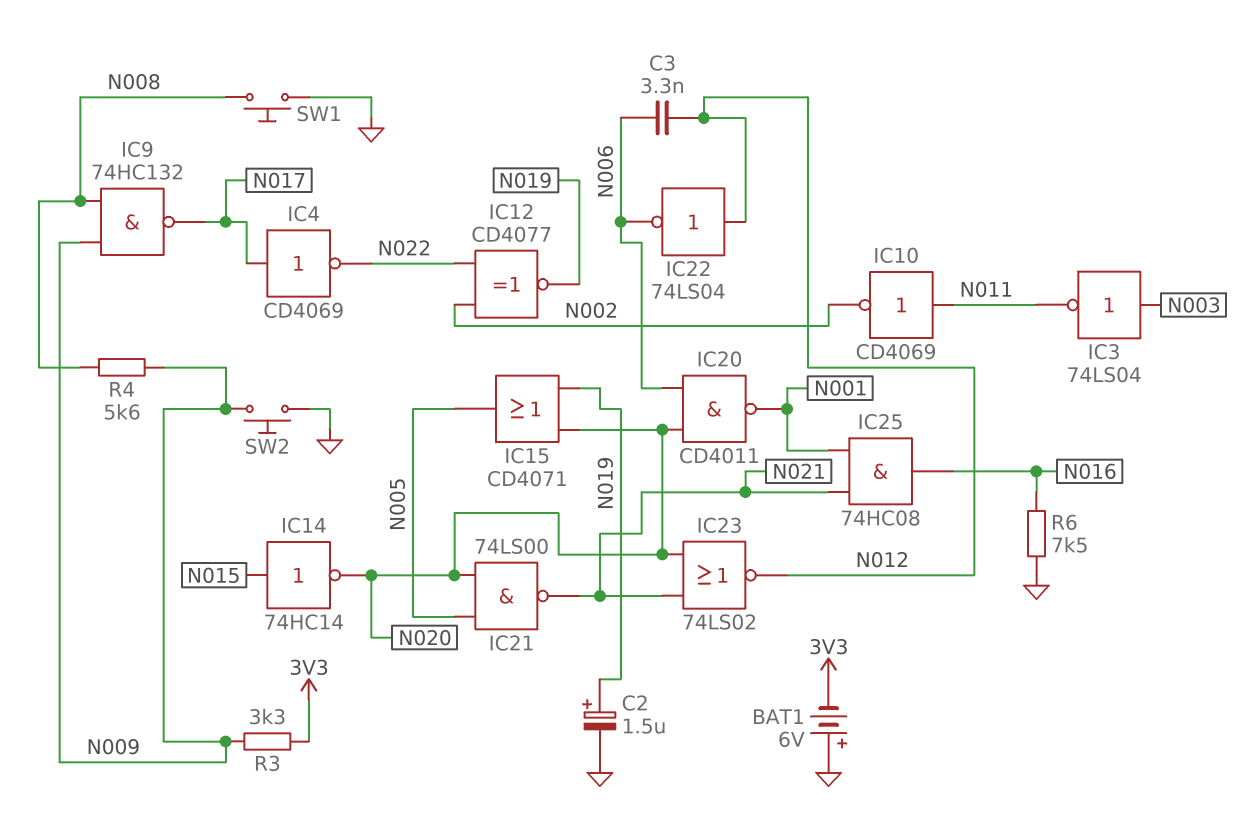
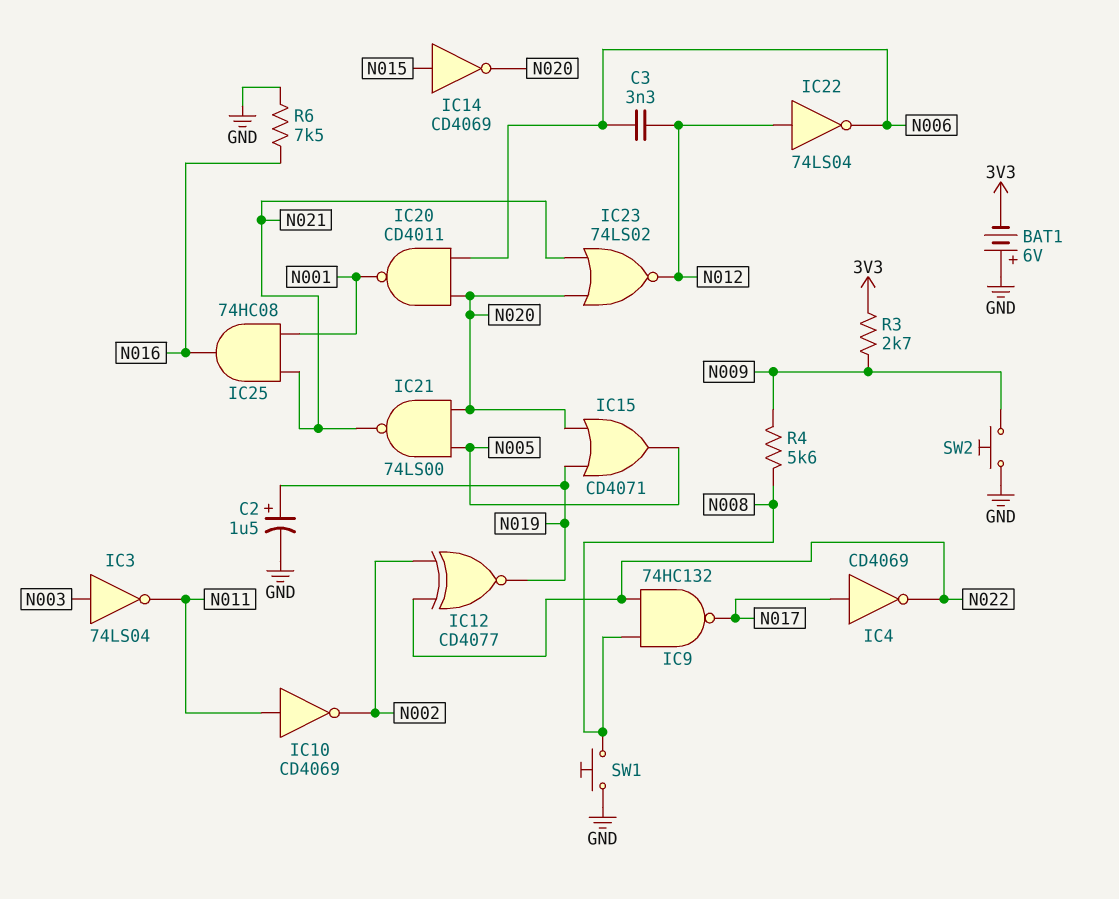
IC9: NAND 74HC132 (in N008, in N009, out N017) -> NAND 74HC132 (in N008, in N022, out N017)
IC14: NOT 74HC14 (in N015, out N020) -> NOT CD4069 (in N015, out N020)
R3: 3.3k (3V3, N009) -> 2.7k (3V3, N009)

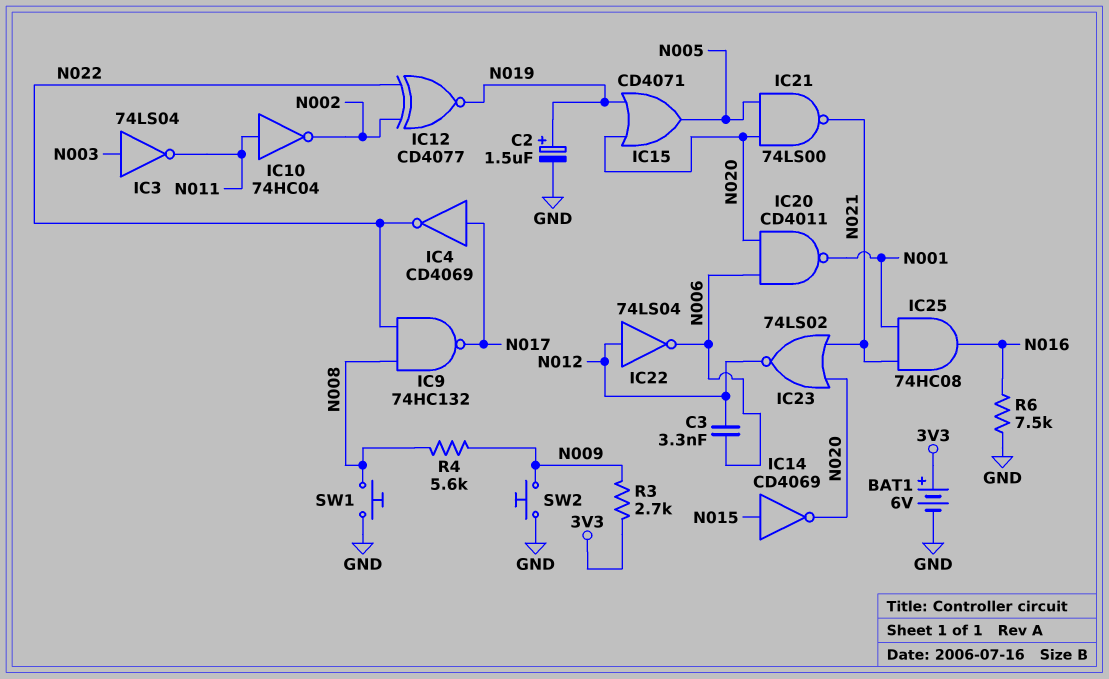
BAT1: 6V (plus GND, minus 3V3) -> 6V (plus 3V3, minus GND)
IC10: NOT CD4069 (in N011, out N002) -> NOT 74HC04 (in N011, out N002)

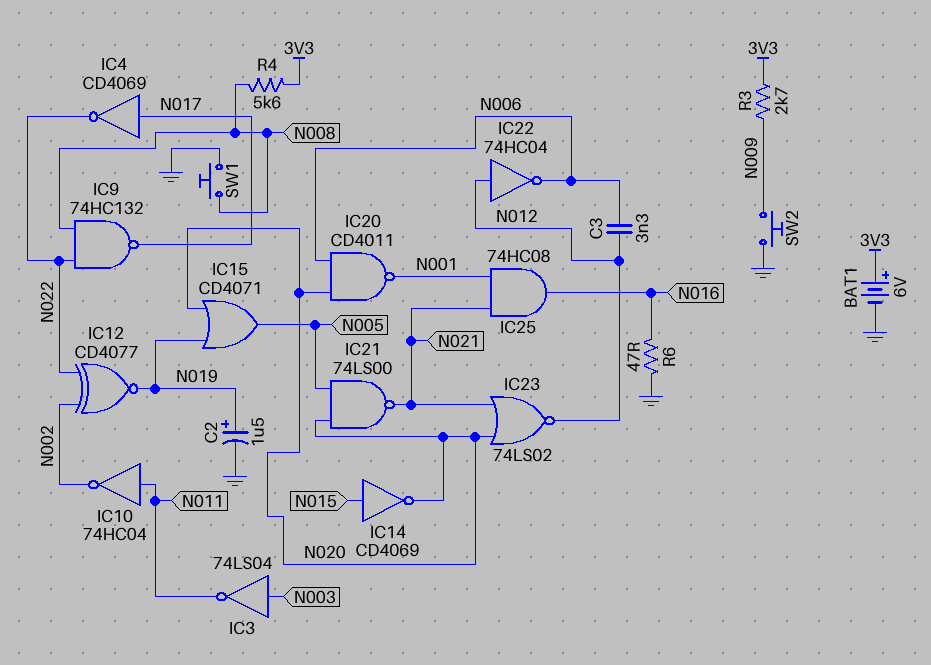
IC22: NOT 74LS04 (in N012, out N006) -> NOT 74HC04 (in N012, out N006)
R4: 5.6k (N008, N009) -> 5.6k (3V3, N008)
R6: 7.5k (GND, N016) -> 47 (GND, N016)

